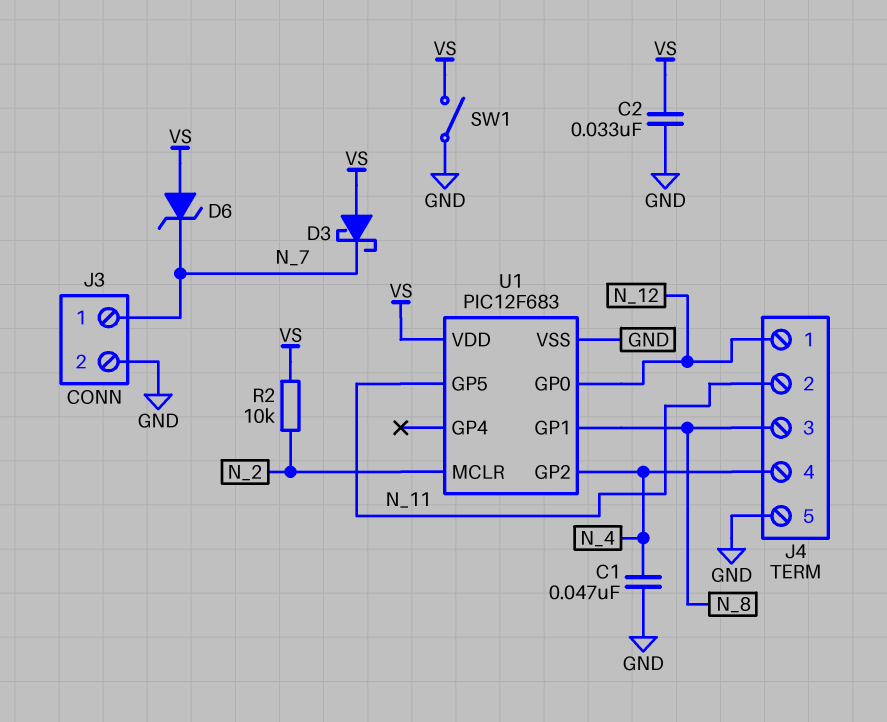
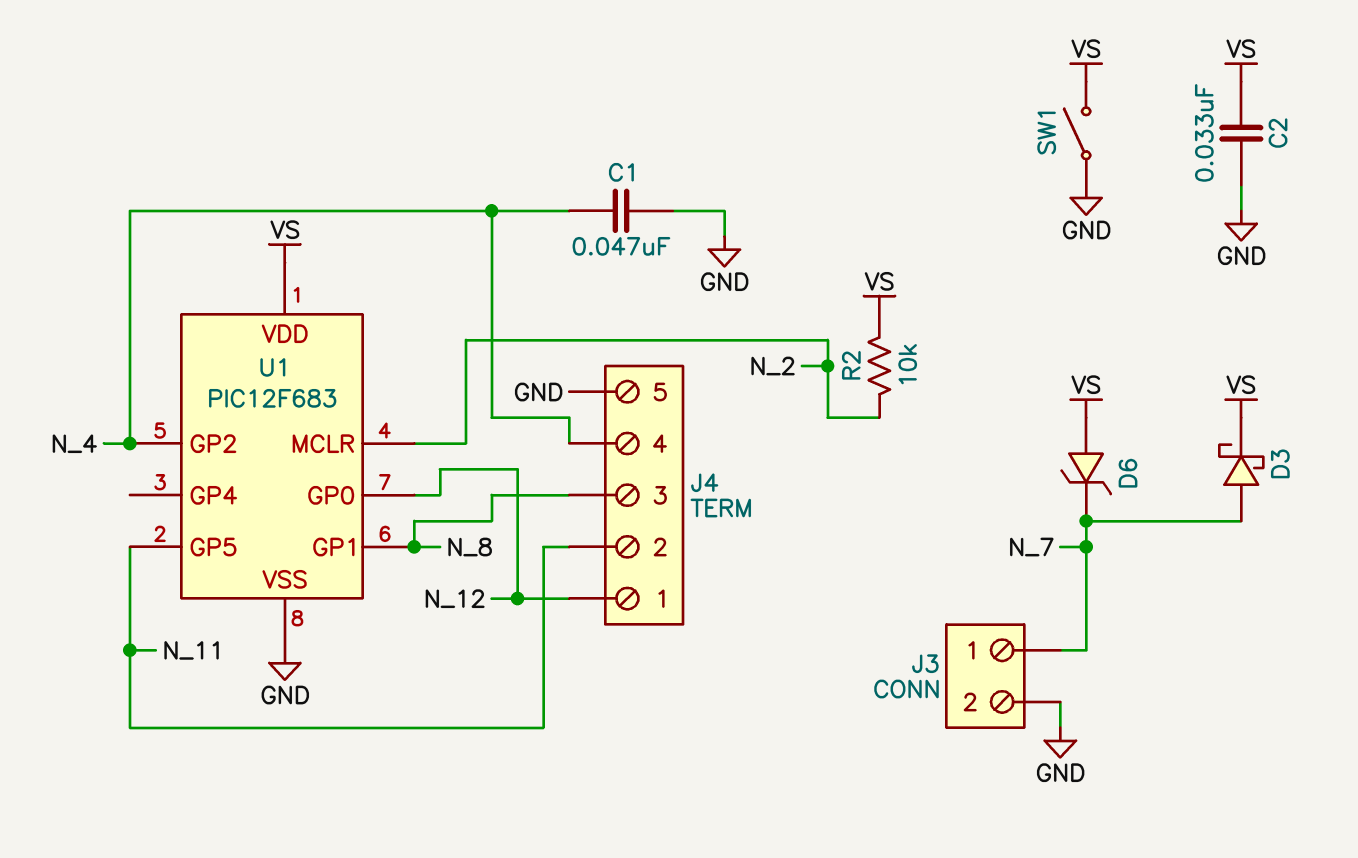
D3: schottky (A VS, K N_7) -> schottky (A N_7, K VS)

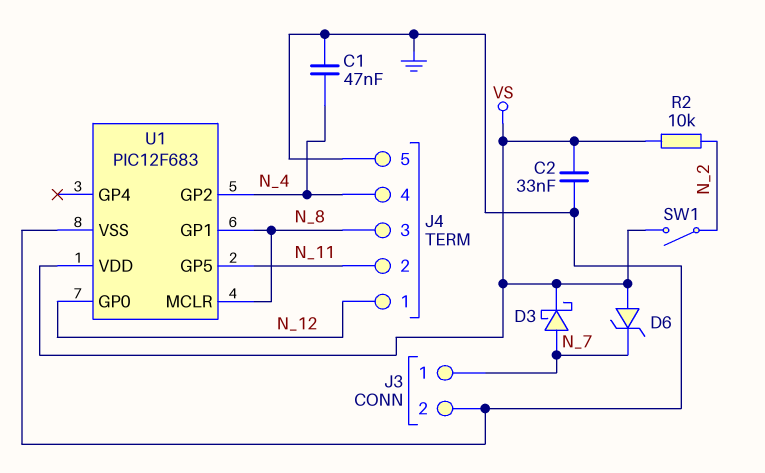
SW1: switch (GND, VS) -> switch (N_2, VS)
U1 pin MCLR: N_2 -> N_8

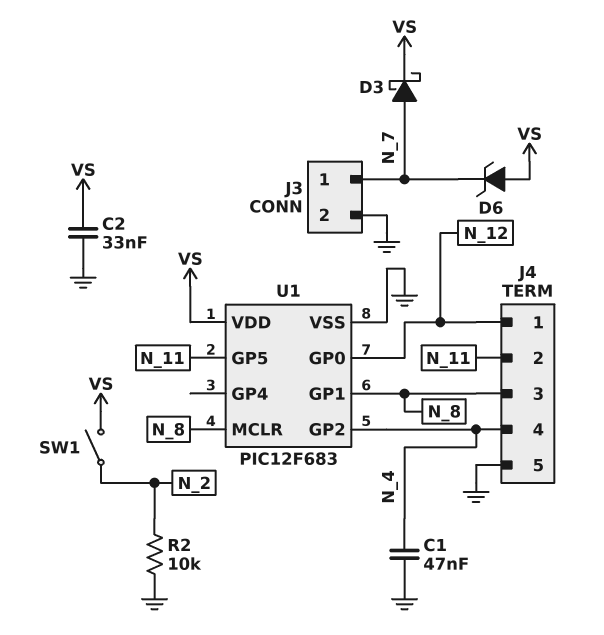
R2: 10k (N_2, VS) -> 10k (GND, N_2)

